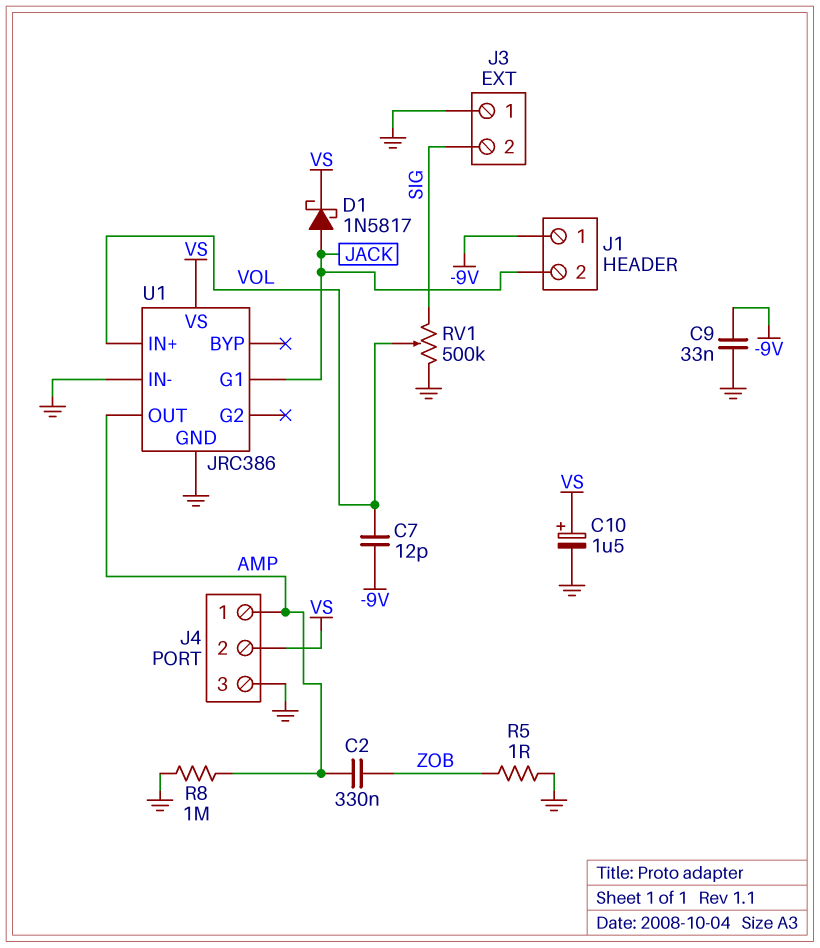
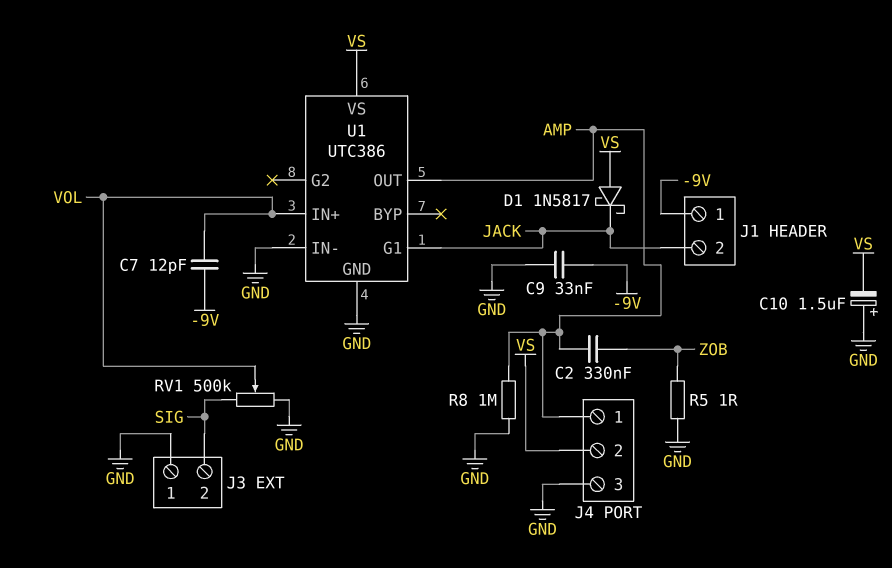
C10: 1.5uF (plus VS, minus GND) -> 1.5uF (plus GND, minus VS)
D1: schottky 1N5817 (A JACK, K VS) -> schottky 1N5817 (A VS, K JACK)
U1: JRC386 -> UTC386

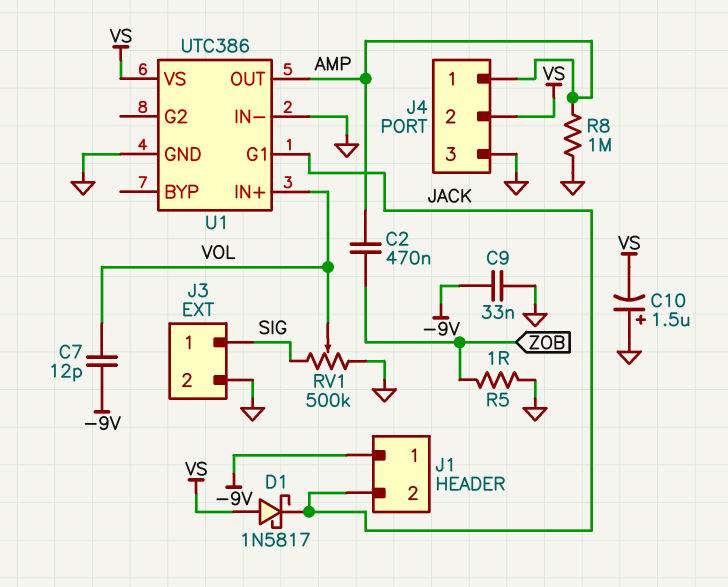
C2: 330nF (AMP, ZOB) -> 470nF (AMP, ZOB)
J3 pin 1: GND -> SIG
J3 pin 2: SIG -> GND

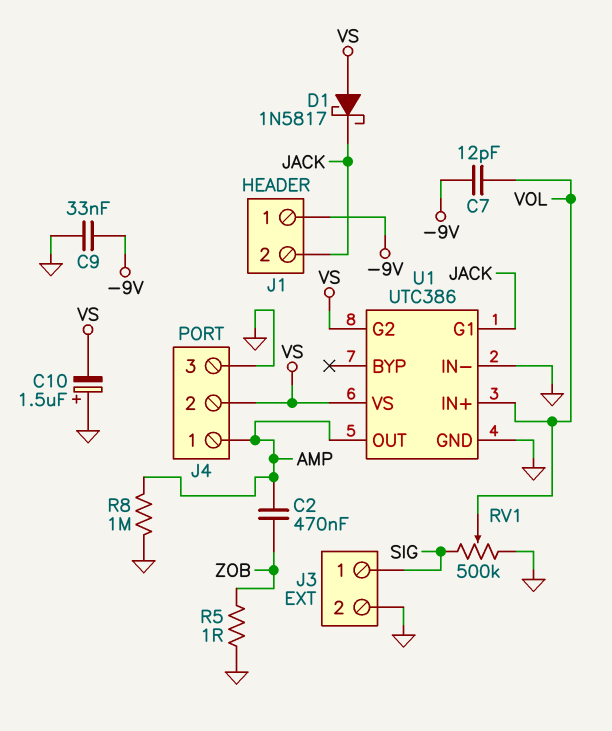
U1 pin G2: none -> VS

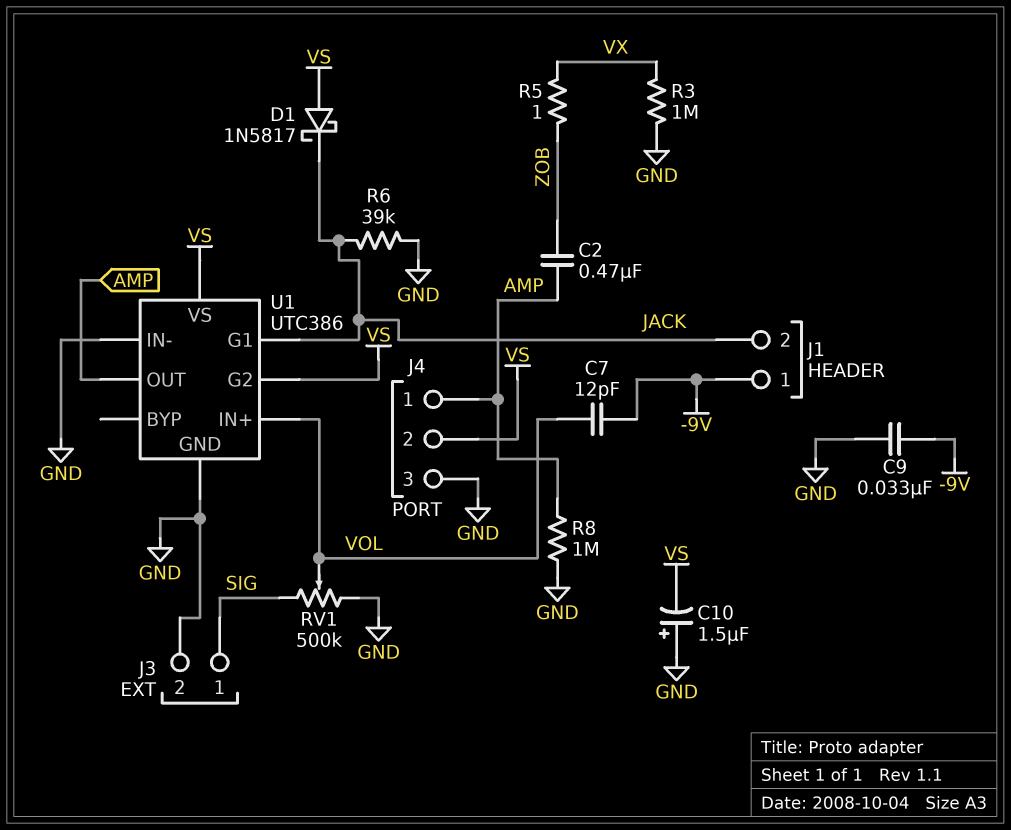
R3: none -> 1M (GND, VX)
R5: 1 (GND, ZOB) -> 1 (VX, ZOB)
R6: none -> 39k (GND, JACK)

